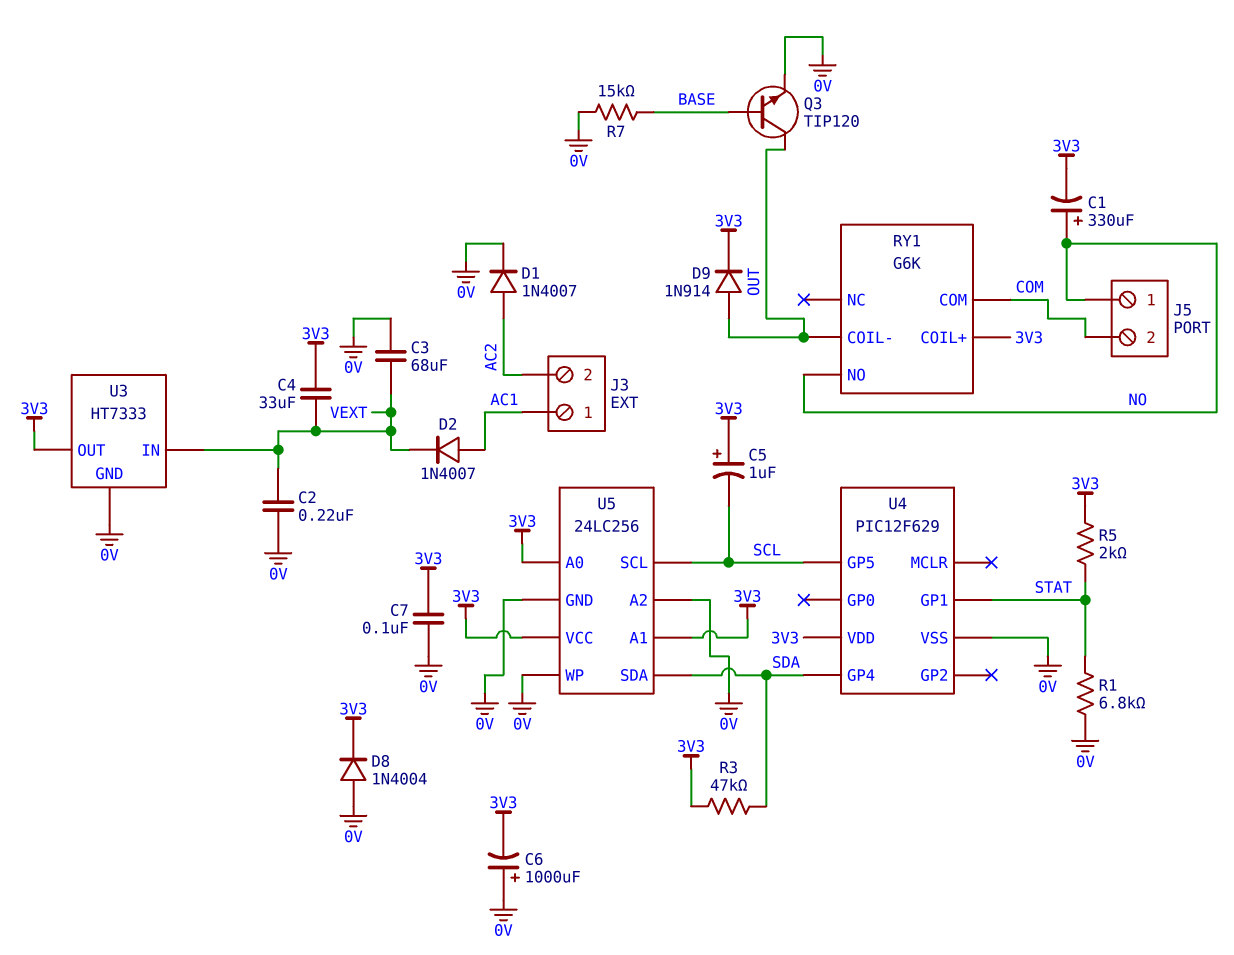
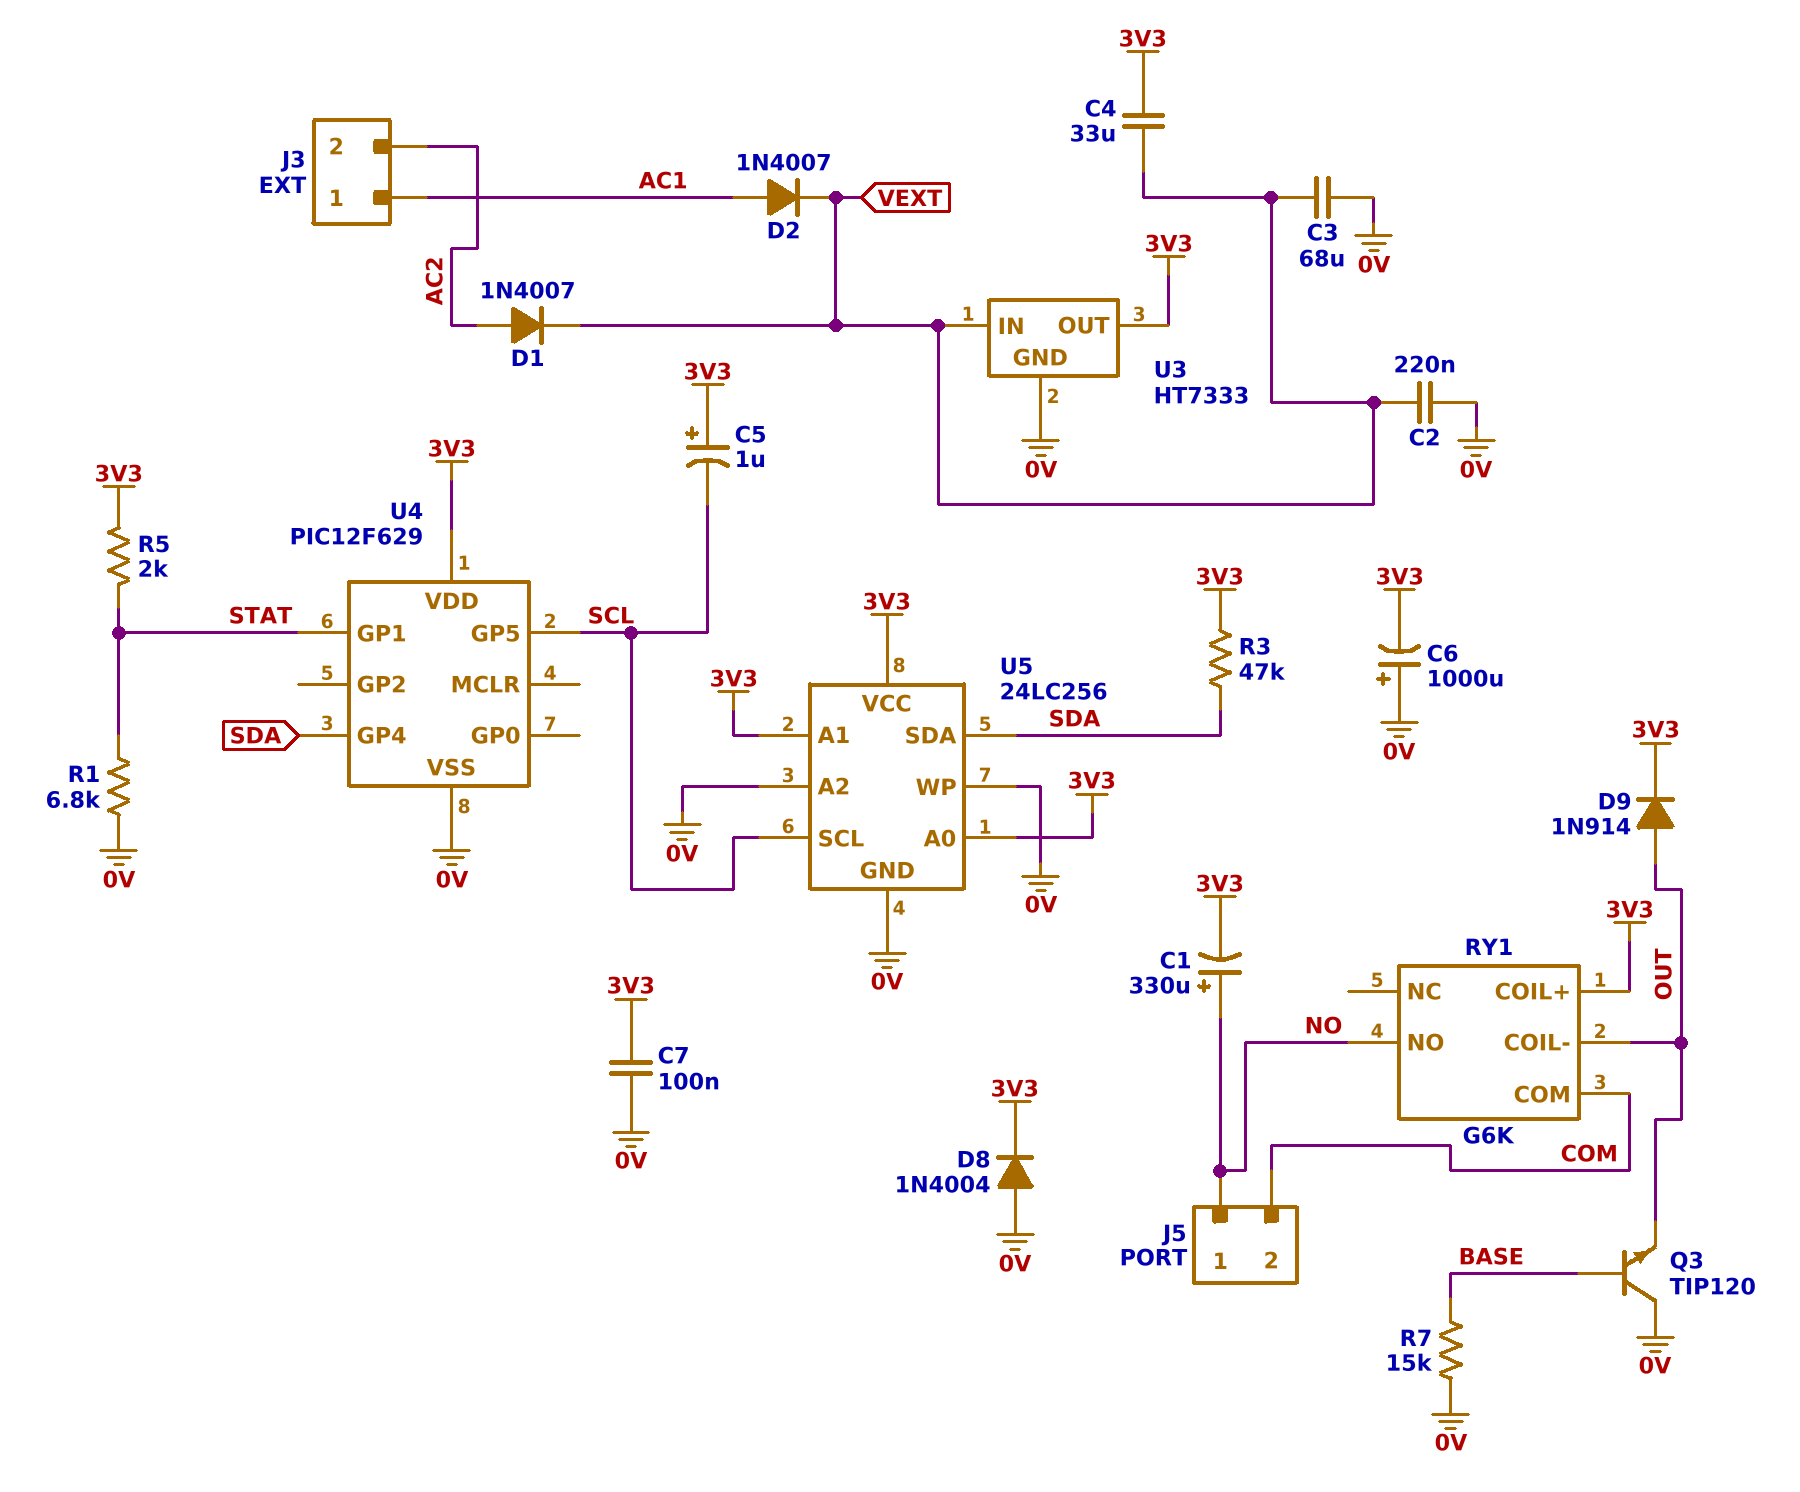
D1: diode 1N4007 (A AC2, K 0V) -> diode 1N4007 (A AC2, K VEXT)
Q3: NPN TIP120 (B BASE, C OUT, E 0V) -> NPN TIP120 (B BASE, C 0V, E OUT)

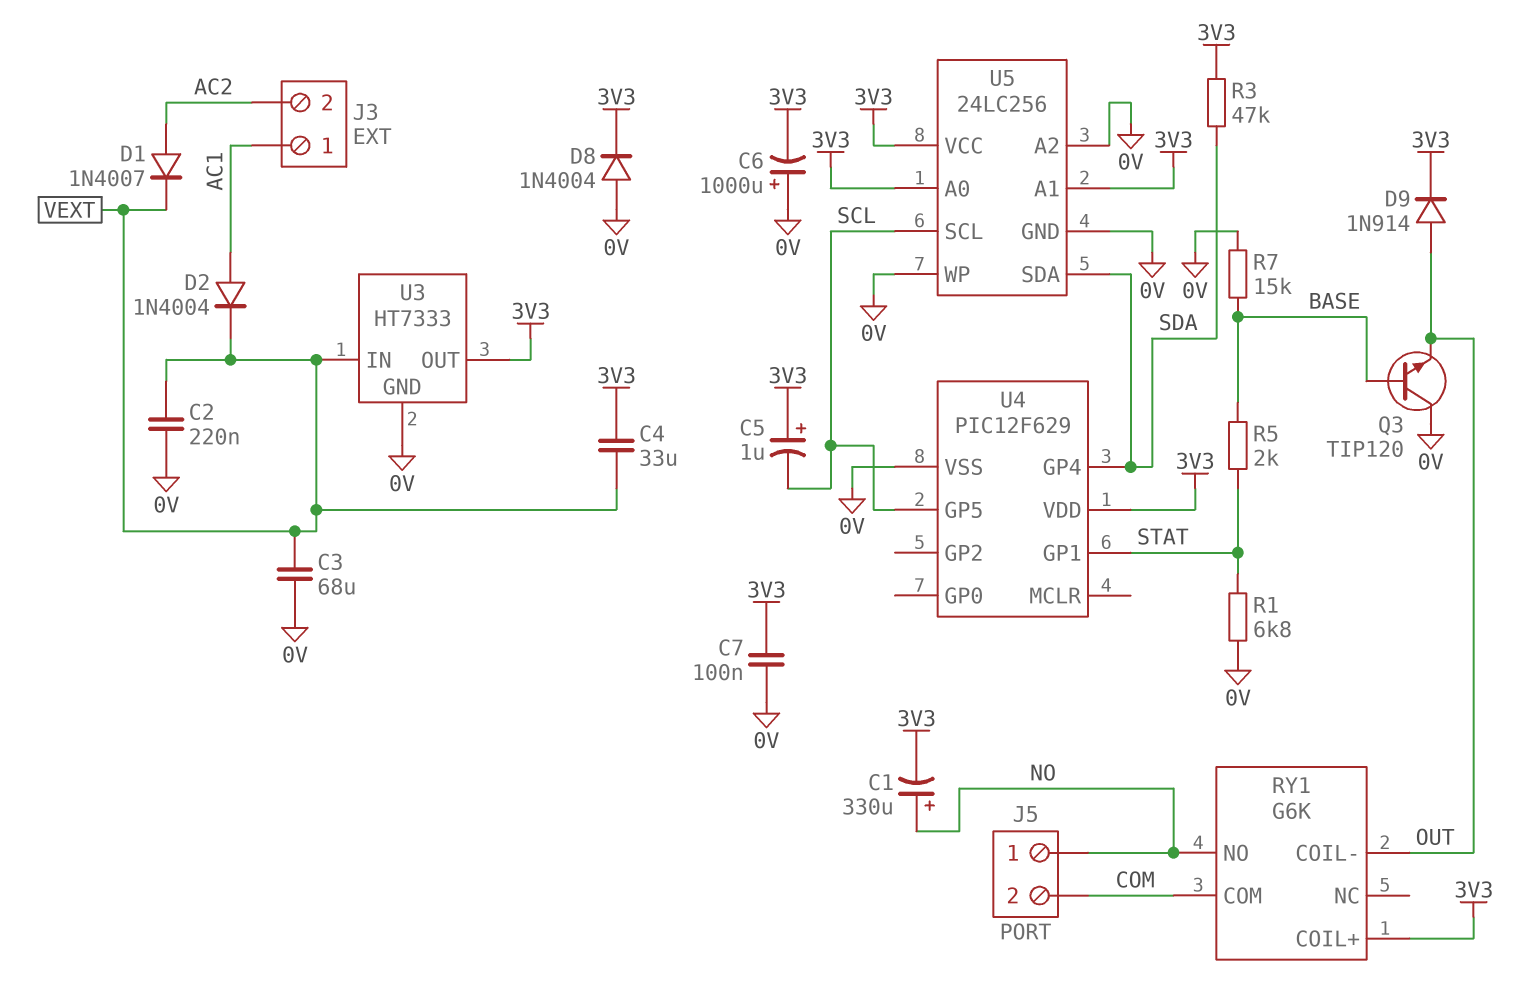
D2: diode 1N4007 (A AC1, K VEXT) -> diode 1N4004 (A AC1, K VEXT)
R5: 2k (3V3, STAT) -> 2k (BASE, STAT)

